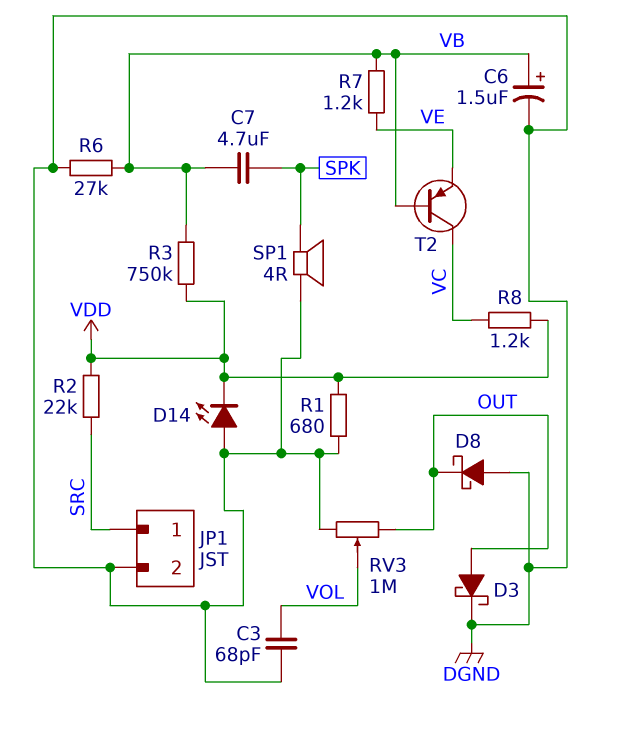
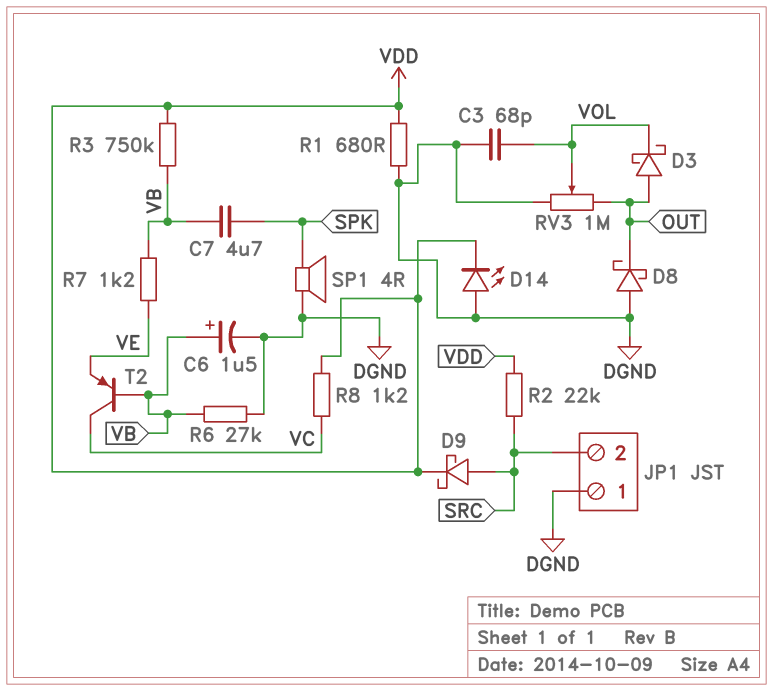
D3: schottky (A OUT, K DGND) -> schottky (A OUT, K VOL)
D9: none -> schottky (A SRC, K VDD)
JP1 pin 1: SRC -> DGND
JP1 pin 2: DGND -> SRC

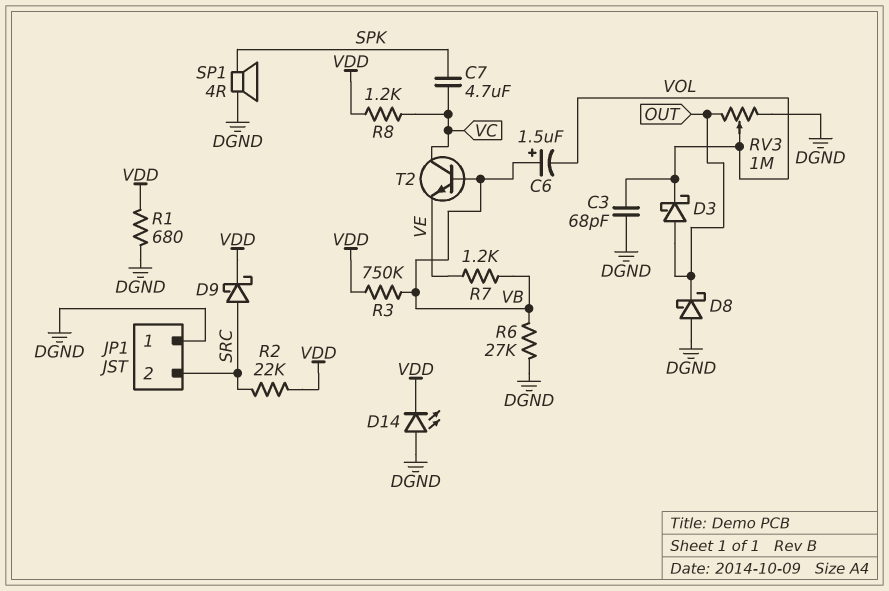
C6: 1.5uF (plus VB, minus DGND) -> 1.5uF (plus VB, minus VOL)
C7: 4.7uF (SPK, VB) -> 4.7uF (SPK, VC)
T2: PNP (B VB, C VC, E VE) -> NPN (B VB, C VC, E VE)

